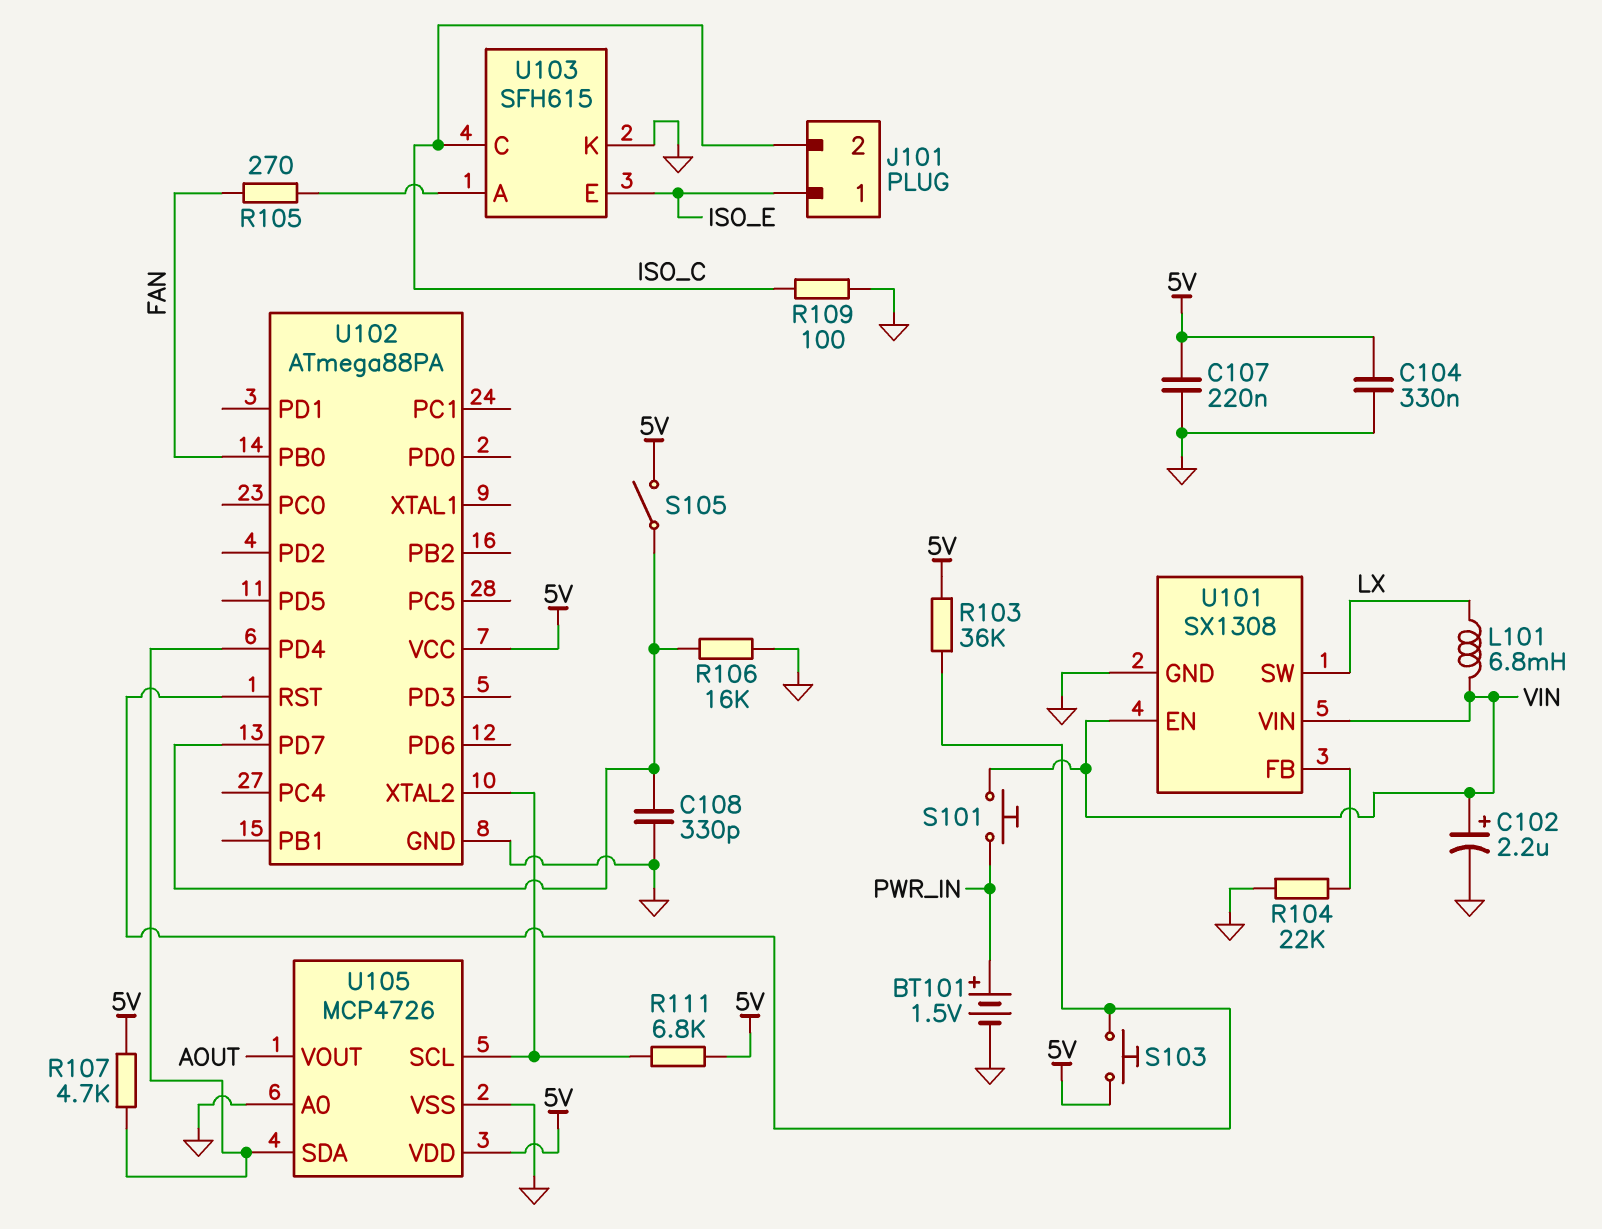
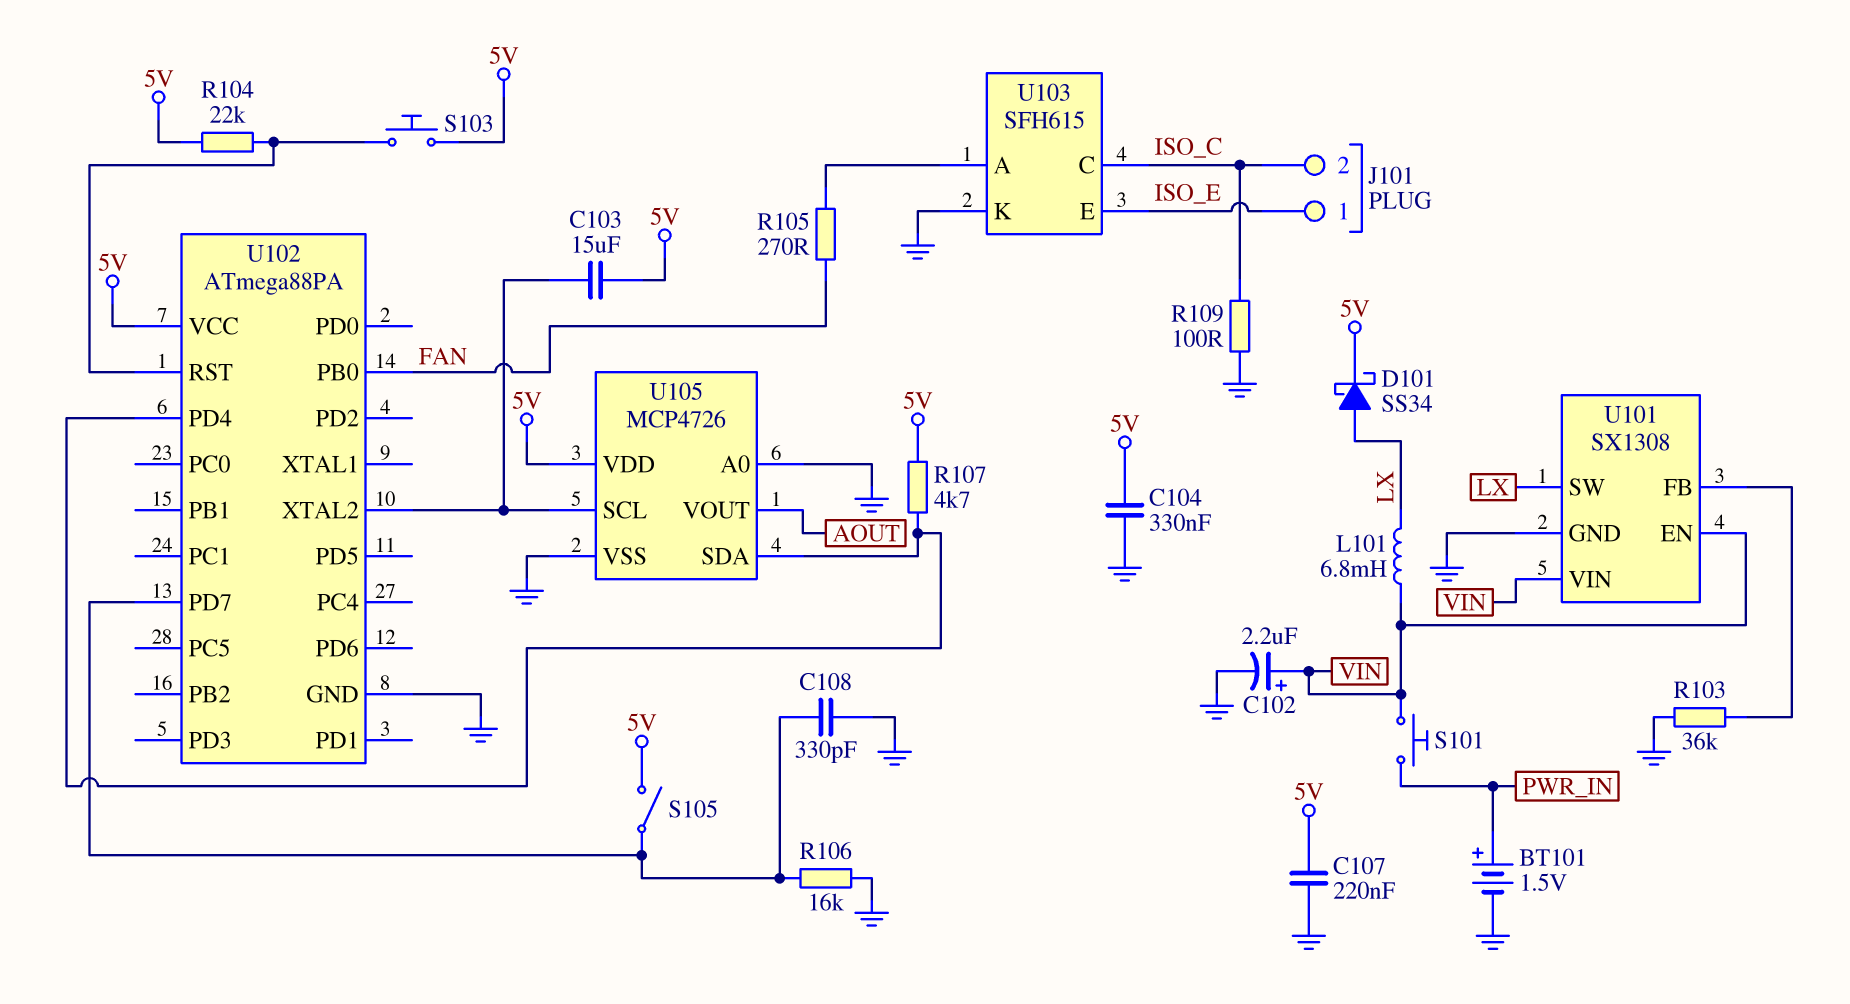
C103: none -> 15uF (5V, U102/XTAL2)
D101: none -> schottky SS34 (A LX, K 5V)
R103: 36k (5V, U102/RST) -> 36k (GND, U101/FB)
R104: 22k (GND, U101/FB) -> 22k (5V, U102/RST)
R111: 6.8k (5V, U102/XTAL2) -> none

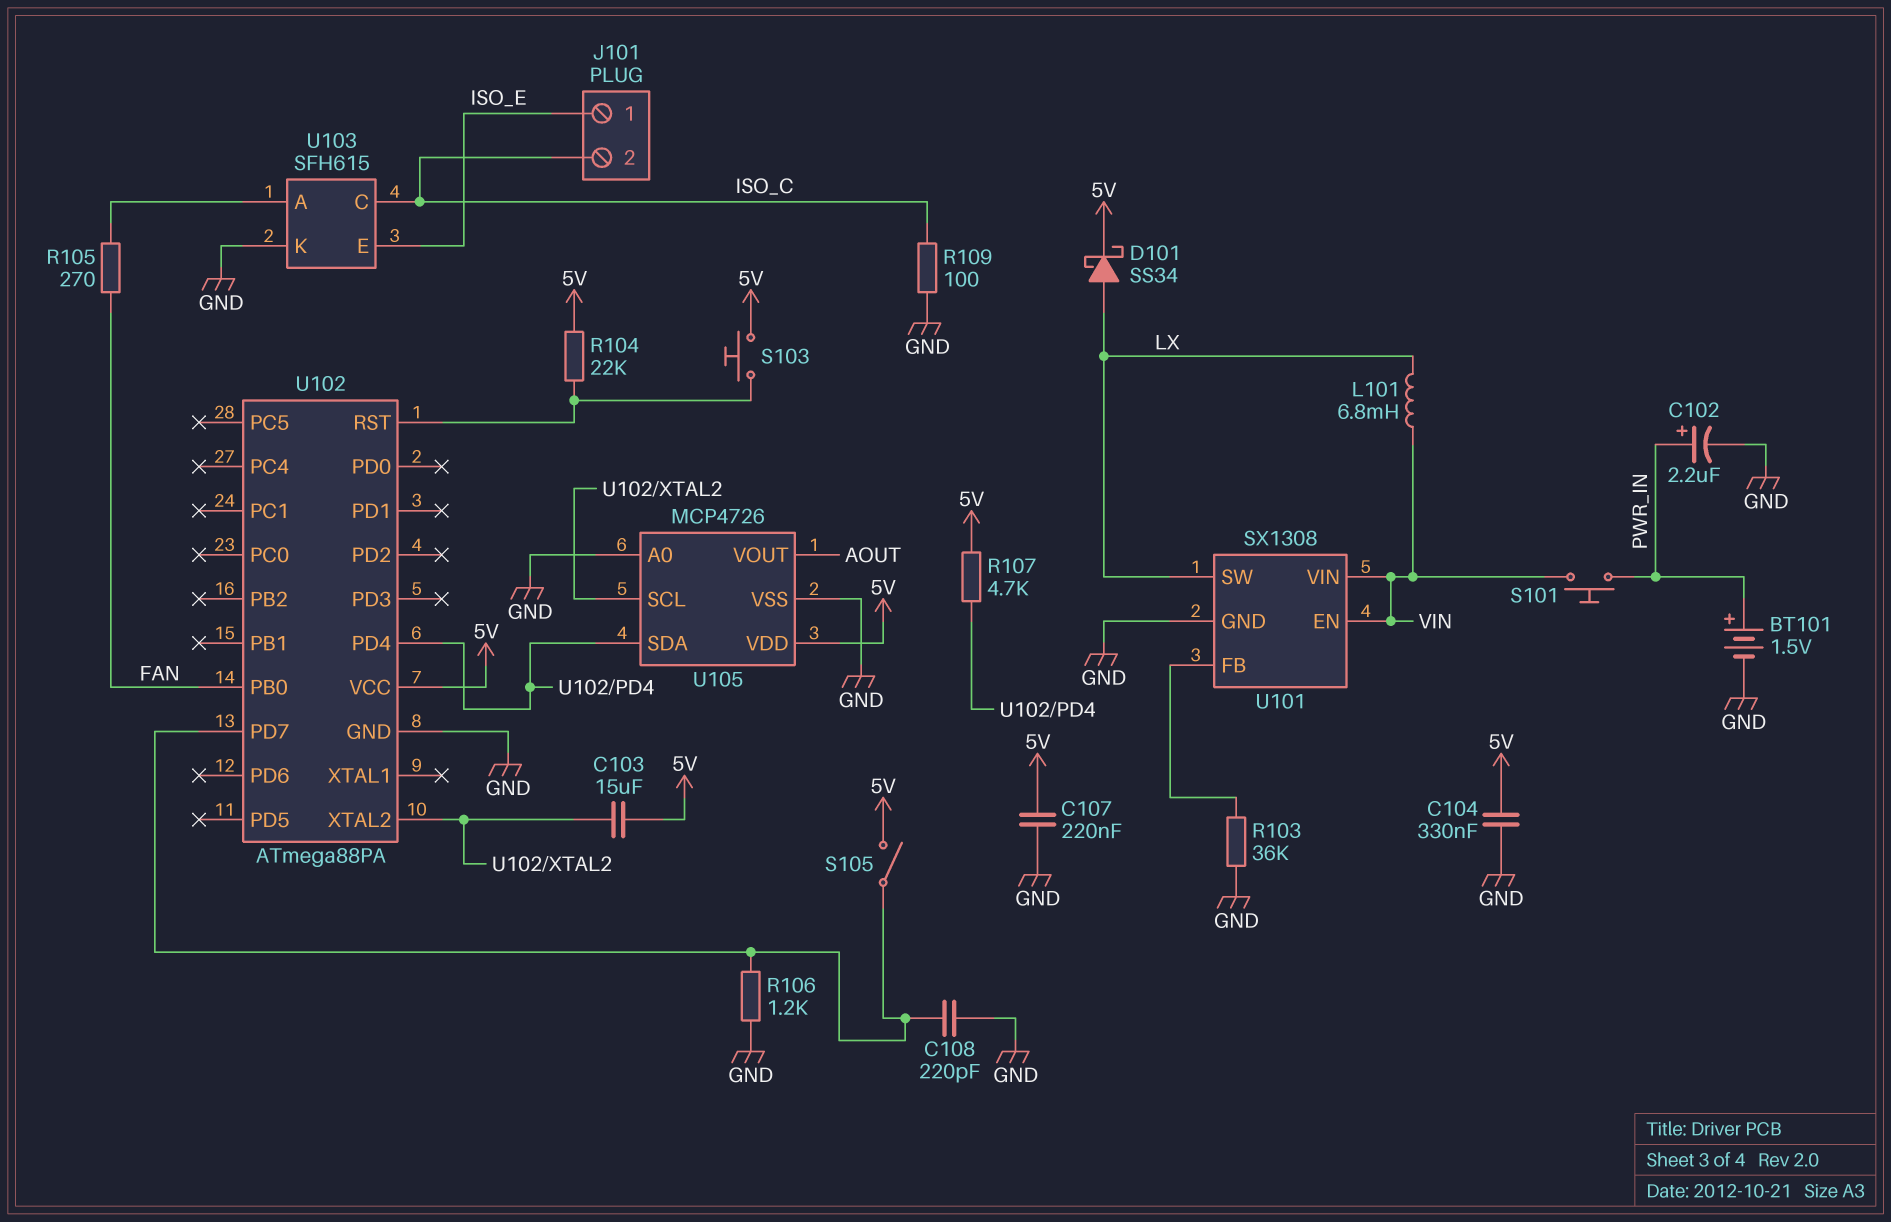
C102: 2.2uF (plus VIN, minus GND) -> 2.2uF (plus PWR_IN, minus GND)
C108: 330pF (GND, U102/PD7) -> 220pF (GND, U102/PD7)
R106: 16k (GND, U102/PD7) -> 1.2k (GND, U102/PD7)

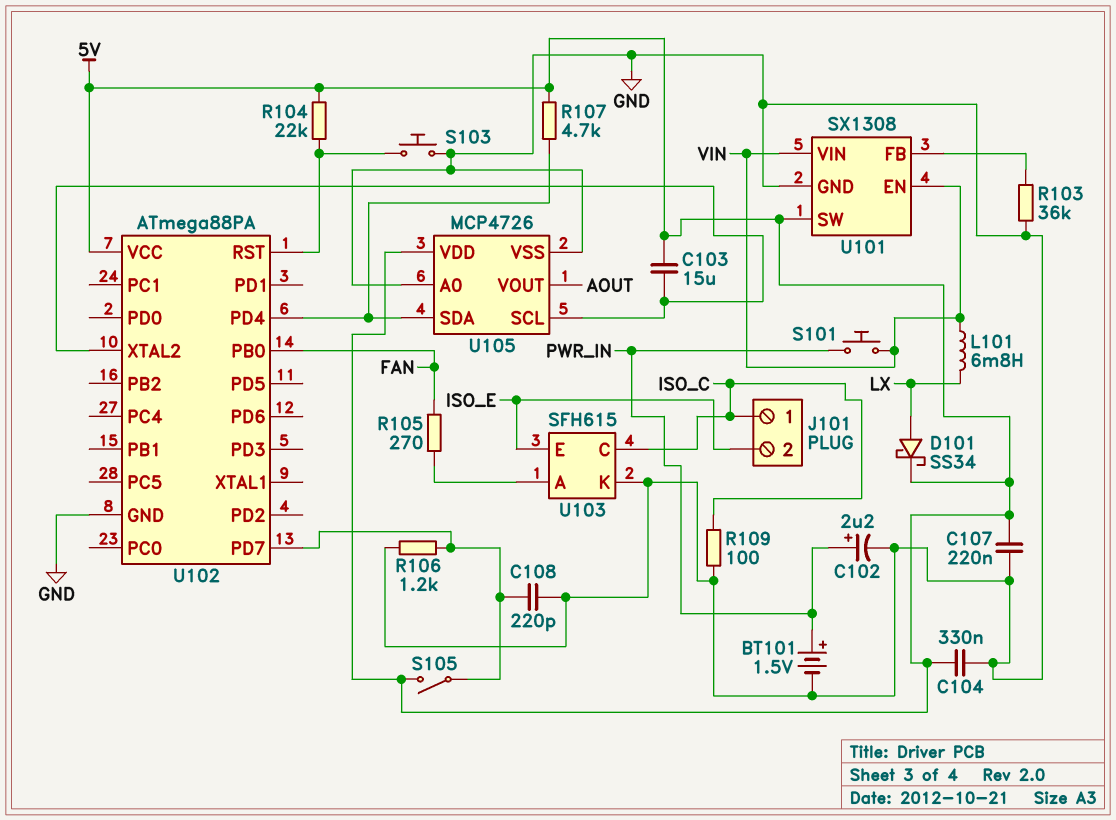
J101 pin 1: ISO_E -> ISO_C
J101 pin 2: ISO_C -> ISO_E
S103: button (5V, U102/RST) -> button (GND, U102/RST)
U101 pin SW: LX -> 5V

